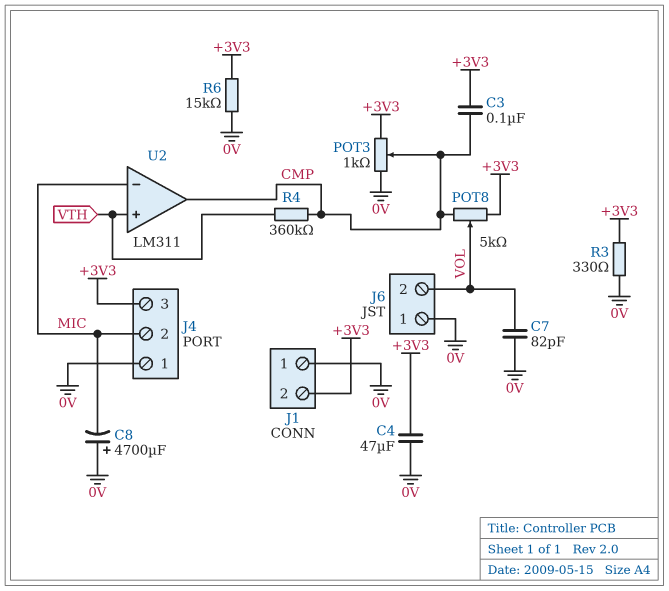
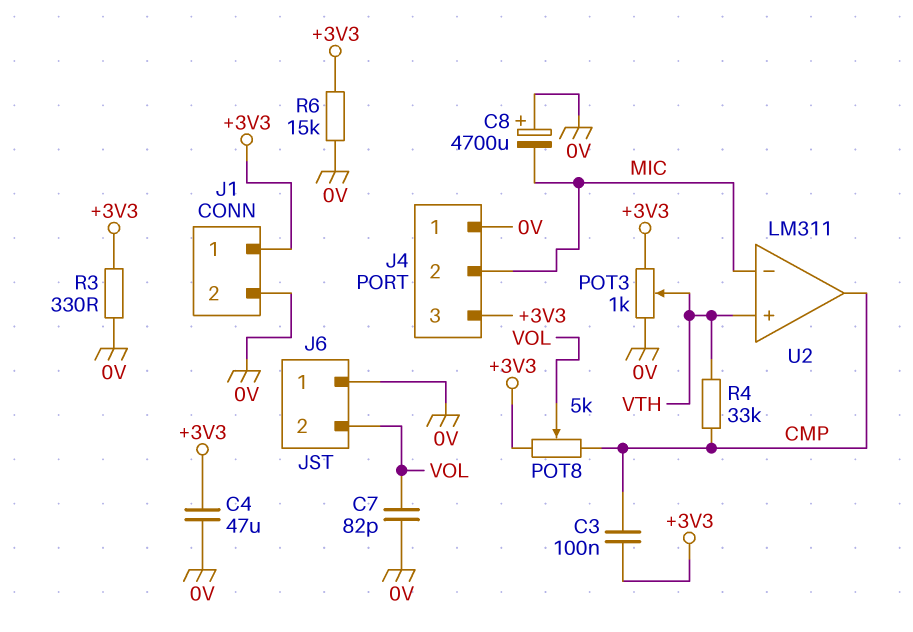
J1 pin 1: 0V -> +3V3
J1 pin 2: +3V3 -> 0V
POT3: 1k (+3V3, 0V, wiper CMP) -> 1k (+3V3, 0V, wiper VTH)
R4: 360k (CMP, VTH) -> 33k (CMP, VTH)

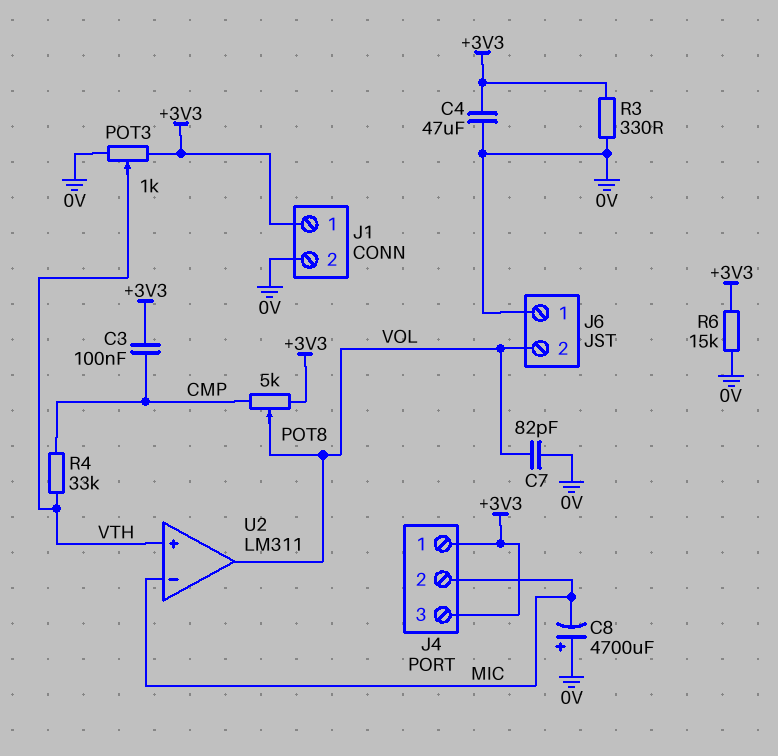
J4 pin 1: 0V -> +3V3
U2 pin out: CMP -> VOL

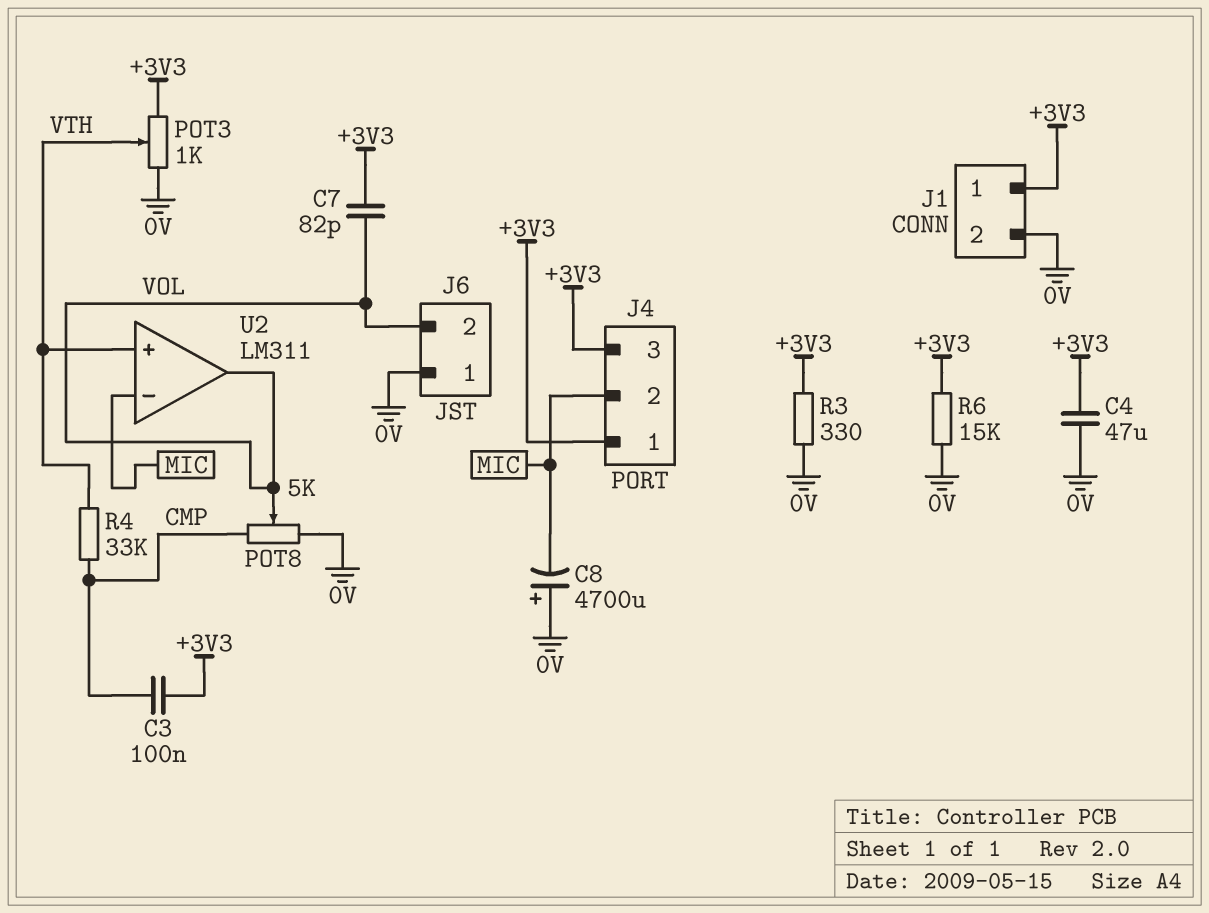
C7: 82pF (0V, VOL) -> 82pF (+3V3, VOL)
POT8: 5k (+3V3, CMP, wiper VOL) -> 5k (0V, CMP, wiper VOL)

